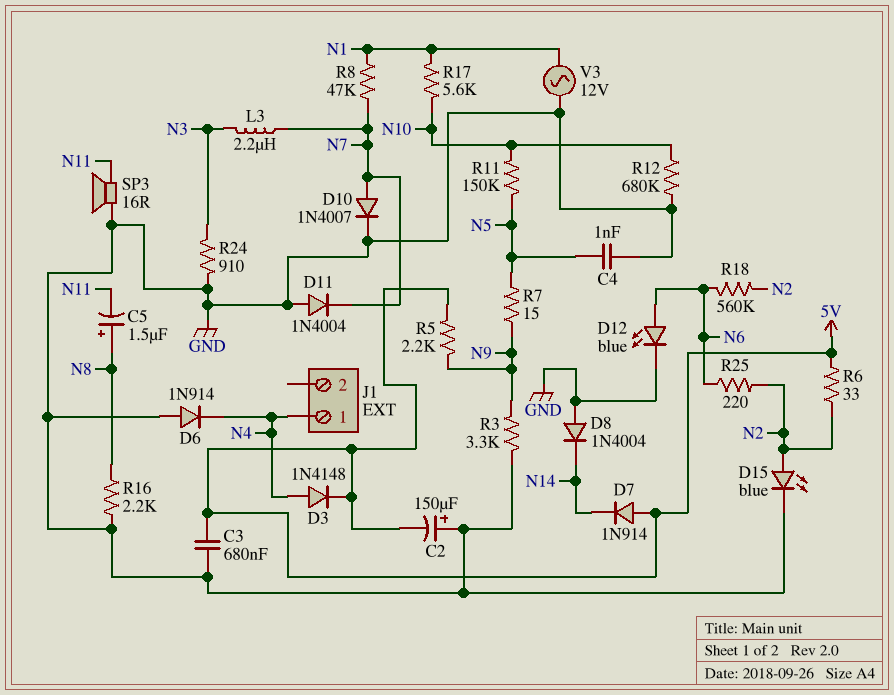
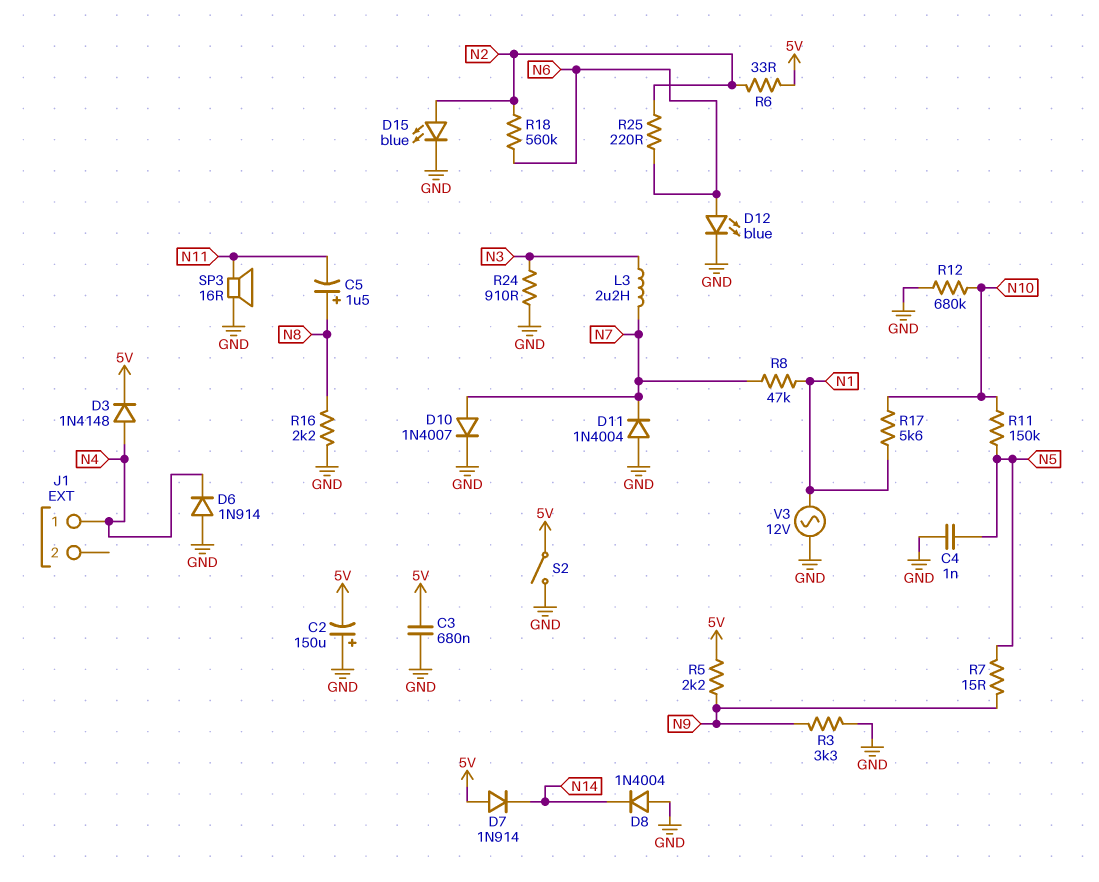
S2: none -> switch (5V, GND)

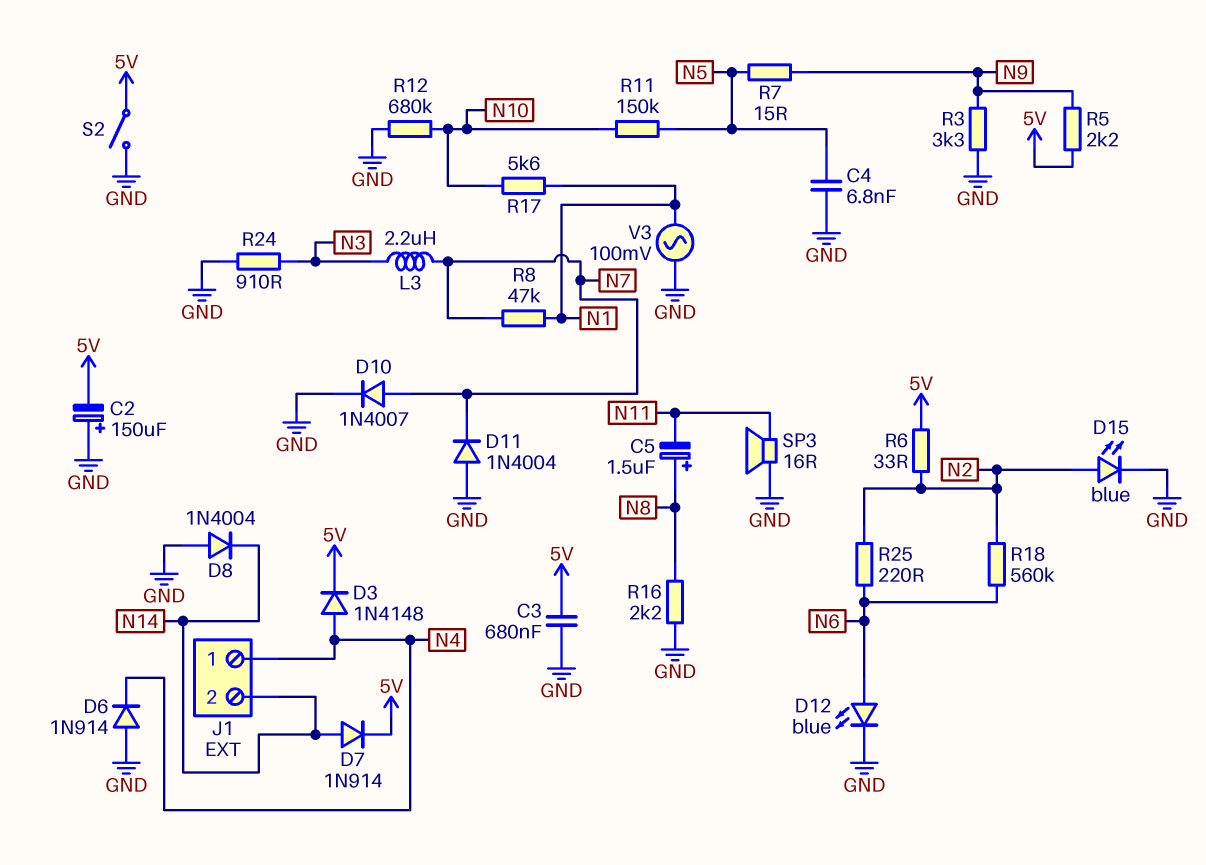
C4: 1nF (GND, N5) -> 6.8nF (GND, N5)
D7: diode 1N914 (A 5V, K N14) -> diode 1N914 (A N14, K 5V)
J1 pin 2: none -> N14
V3: AC 12V (GND, N1) -> AC 100mV (GND, N1)

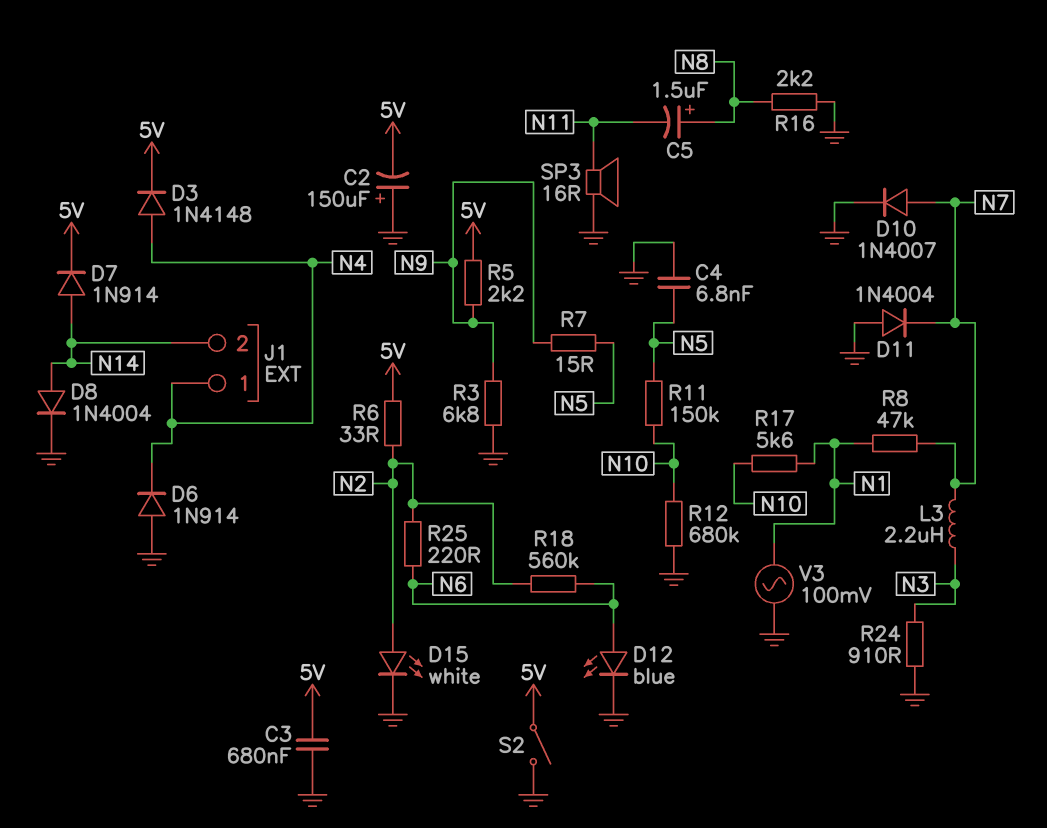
D8: diode 1N4004 (A GND, K N14) -> diode 1N4004 (A N14, K GND)
D15: LED blue (A N2, K GND) -> LED white (A N2, K GND)
R3: 3.3k (GND, N9) -> 6.8k (GND, N9)

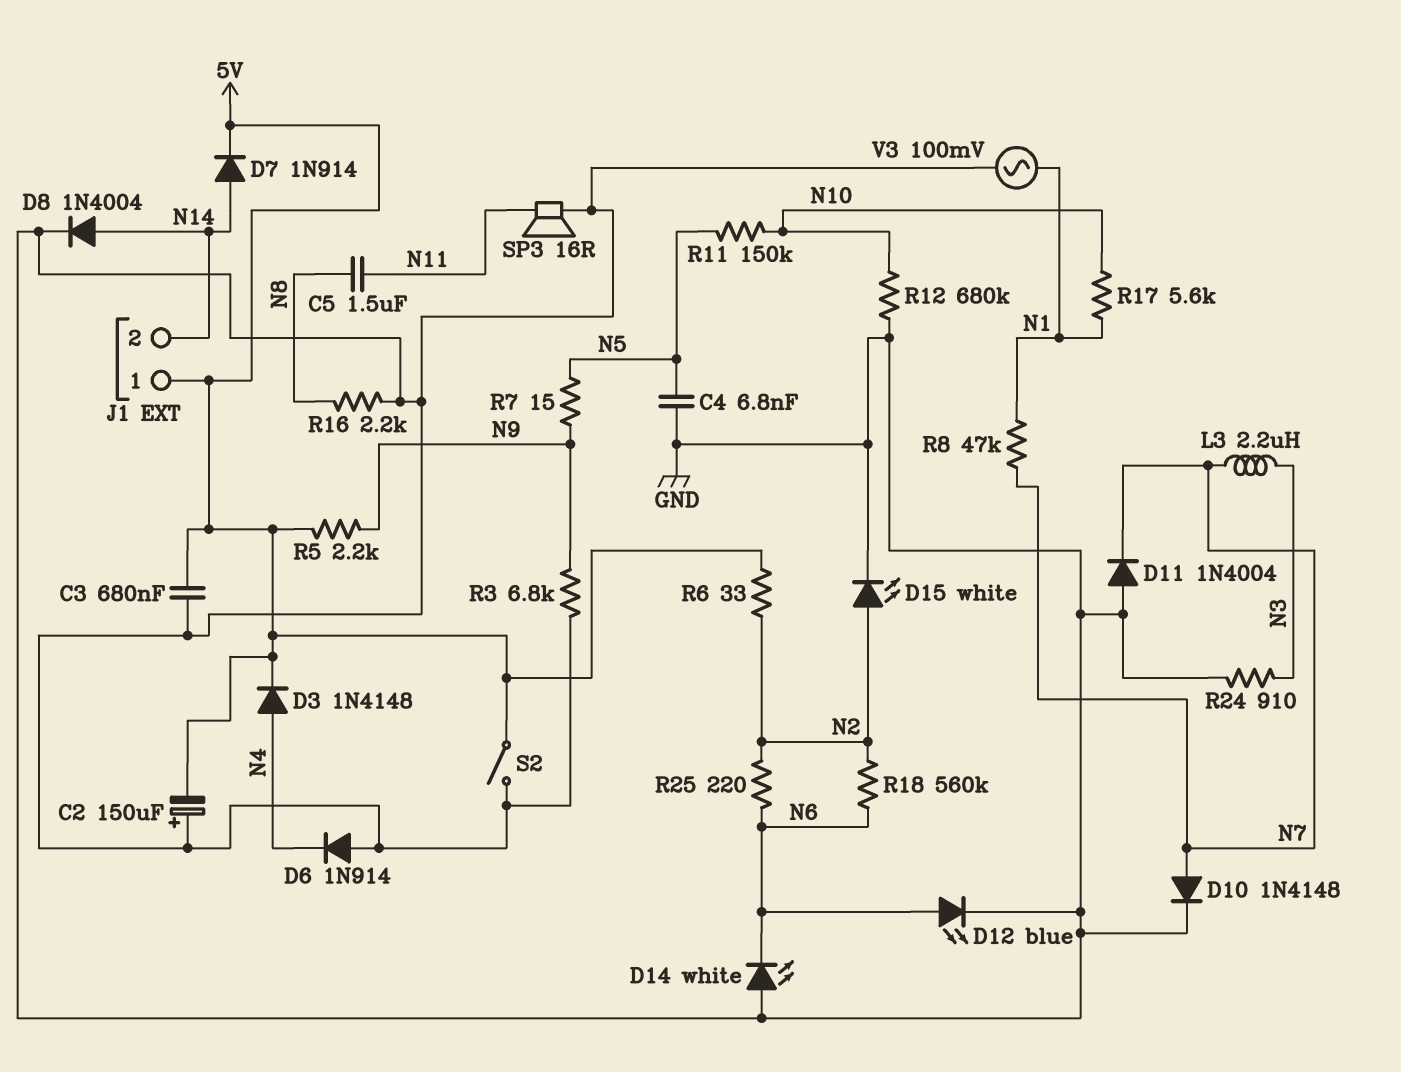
C5: 1.5uF (plus N8, minus N11) -> 1.5uF (N8, N11)
D10: diode 1N4007 (A N7, K GND) -> diode 1N4148 (A N7, K GND)
D14: none -> LED white (A GND, K N6)
J1 pin 1: N4 -> 5V

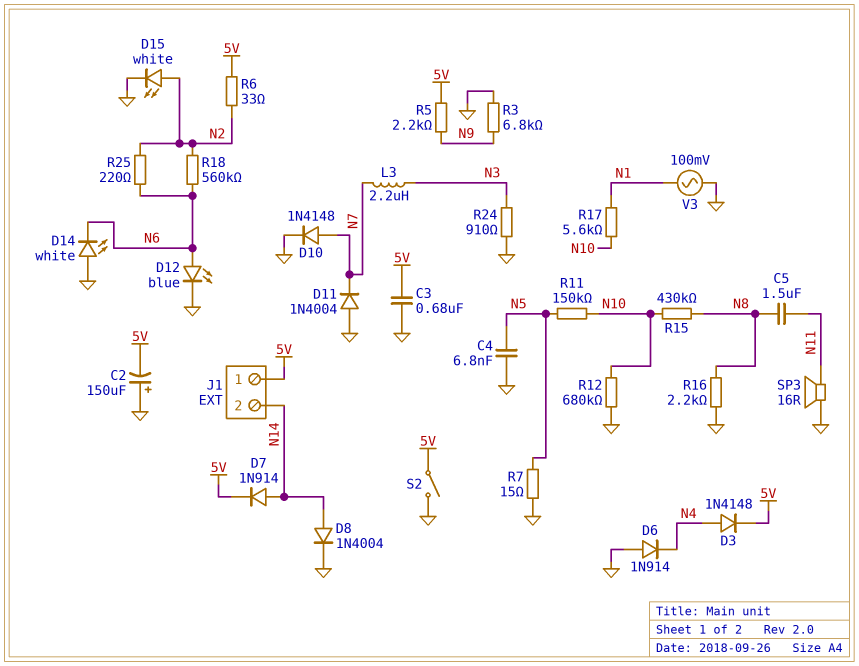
R7: 15 (N5, N9) -> 15 (GND, N5)
R8: 47k (N1, N7) -> none
R15: none -> 430k (N8, N10)

